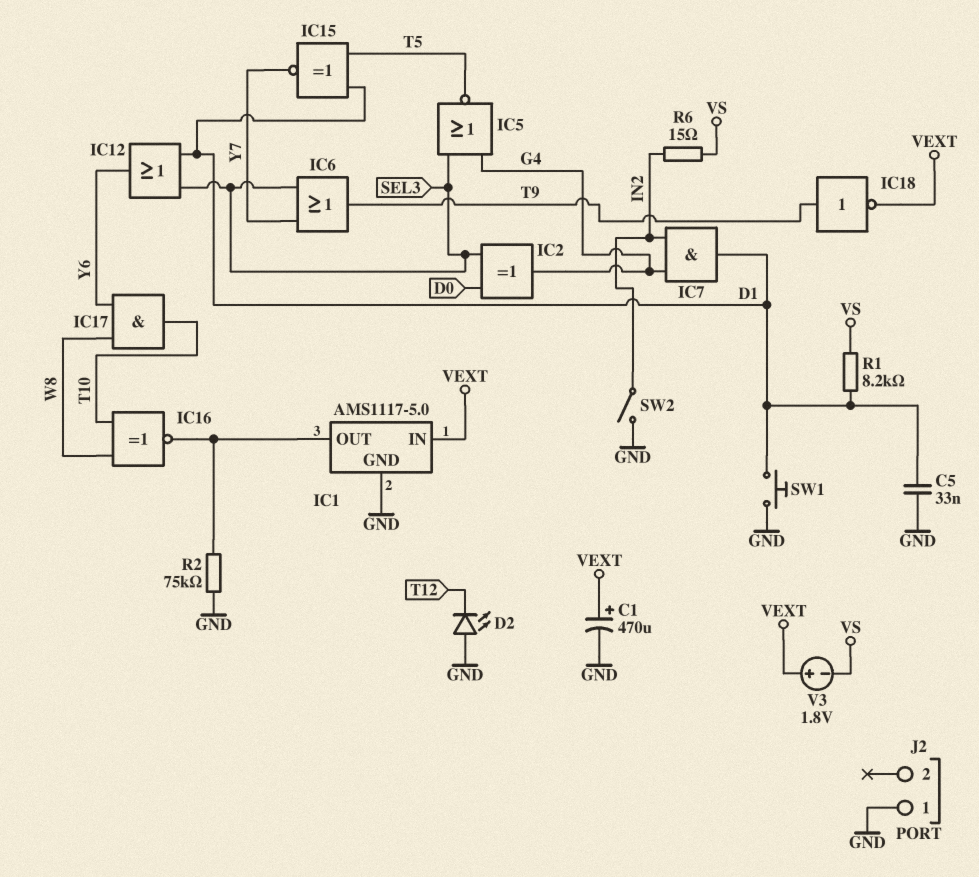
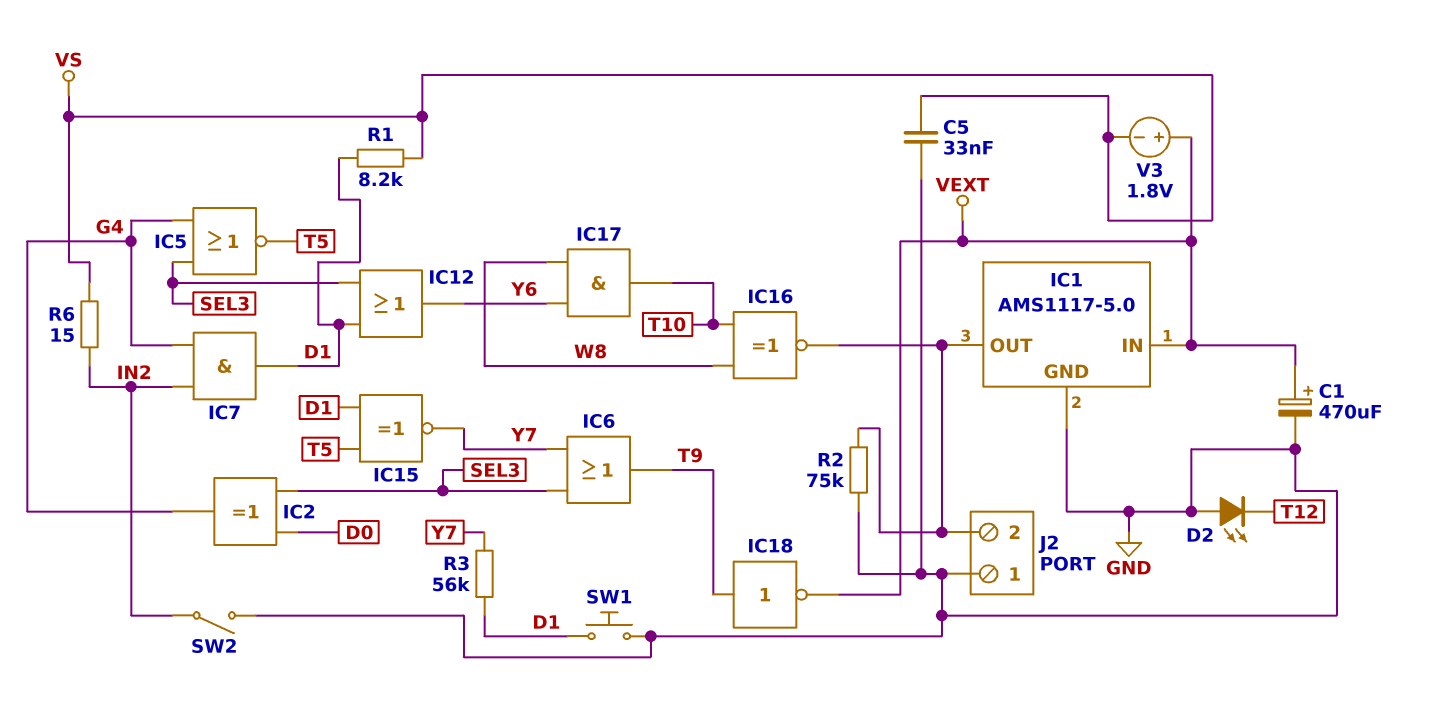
C5: 33nF (D1, GND) -> 33nF (GND, VS)
J2 pin 2: none -> IC1/OUT
R3: none -> 56k (D1, Y7)

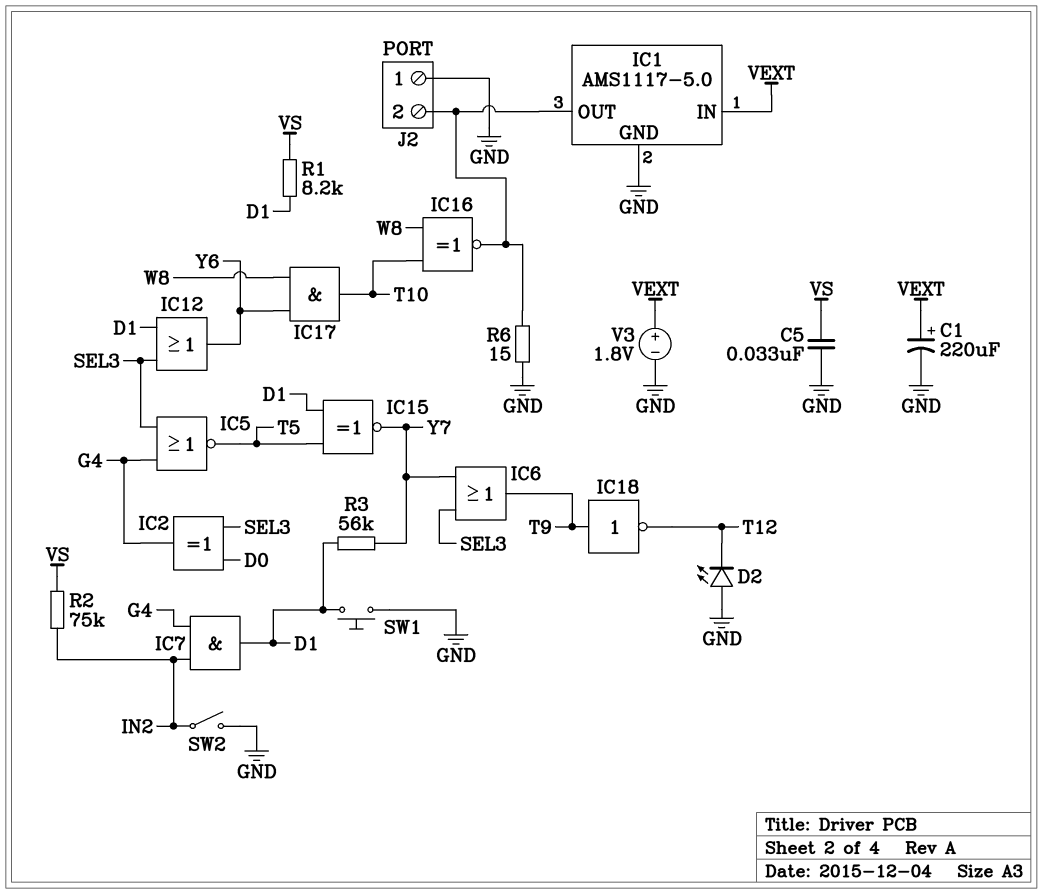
C1: 470uF (plus VEXT, minus GND) -> 220uF (plus VEXT, minus GND)
IC18: NOT (in T9, out VEXT) -> NOT (in T9, out T12)
R2: 75k (GND, IC1/OUT) -> 75k (IN2, VS)
R6: 15 (IN2, VS) -> 15 (GND, IC1/OUT)
V3: 1.8V (plus VEXT, minus VS) -> 1.8V (plus VEXT, minus GND)

